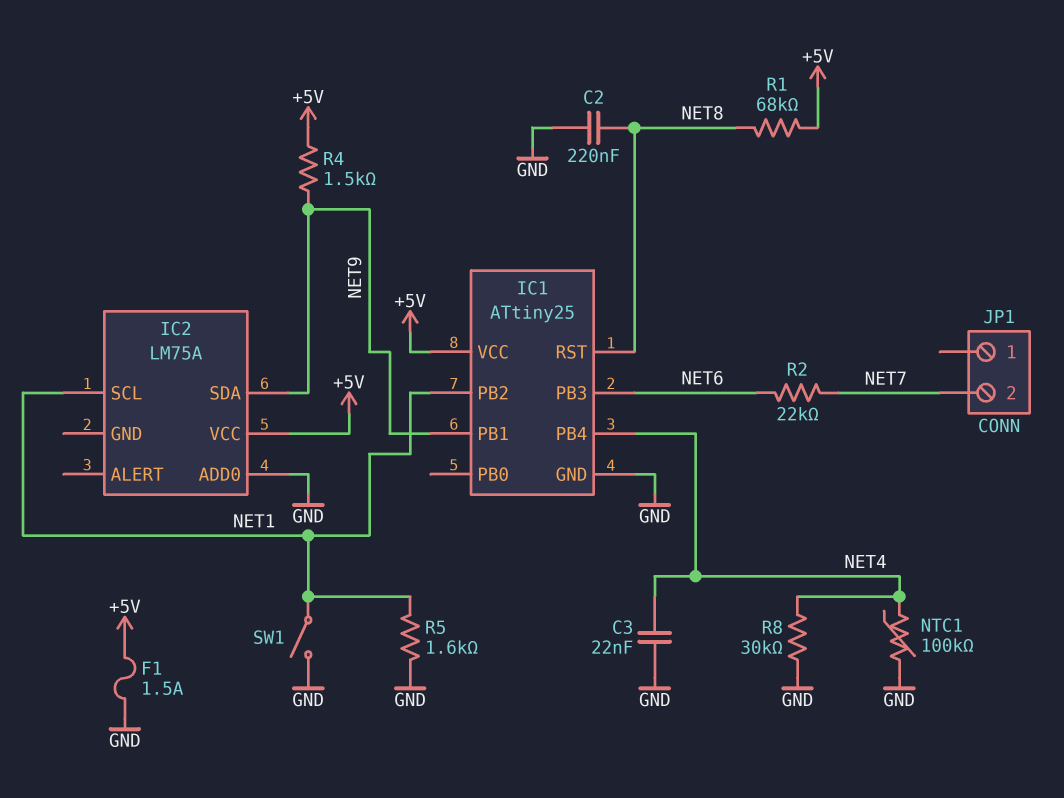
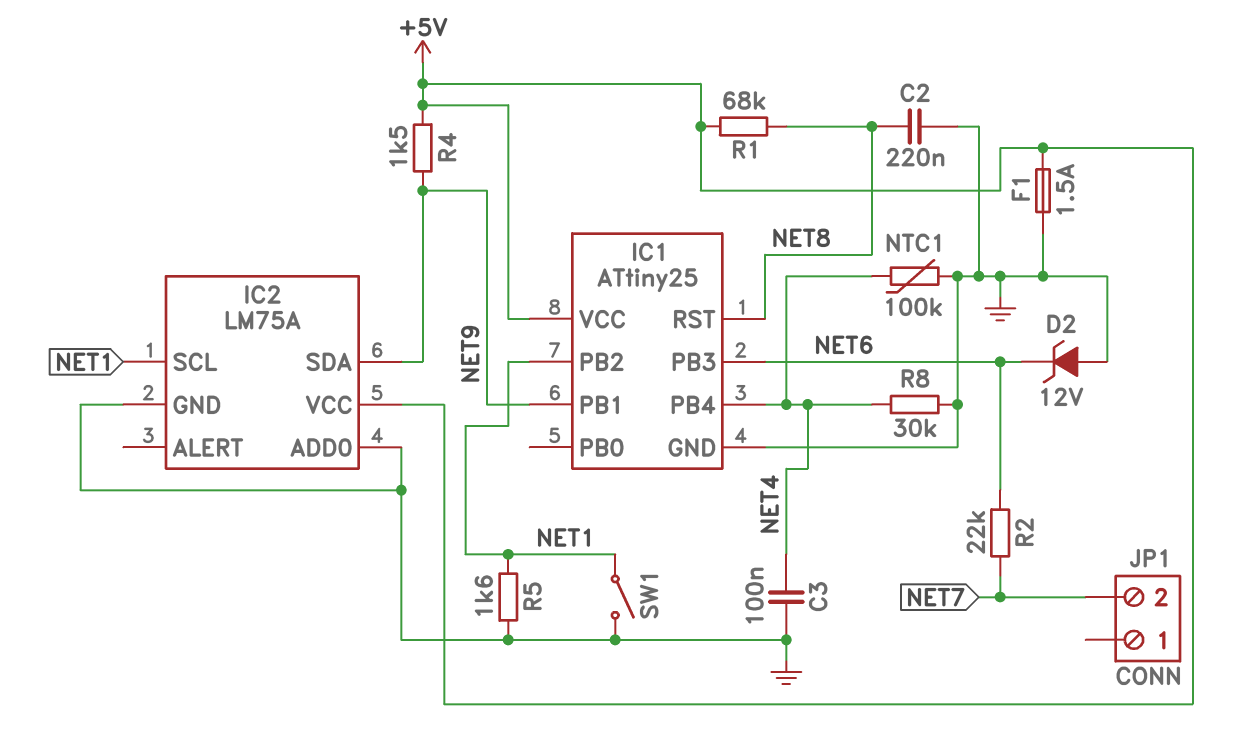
C3: 22nF (GND, NET4) -> 100nF (GND, NET4)
D2: none -> zener 12V (A GND, K NET6)
IC2 pin GND: none -> GND

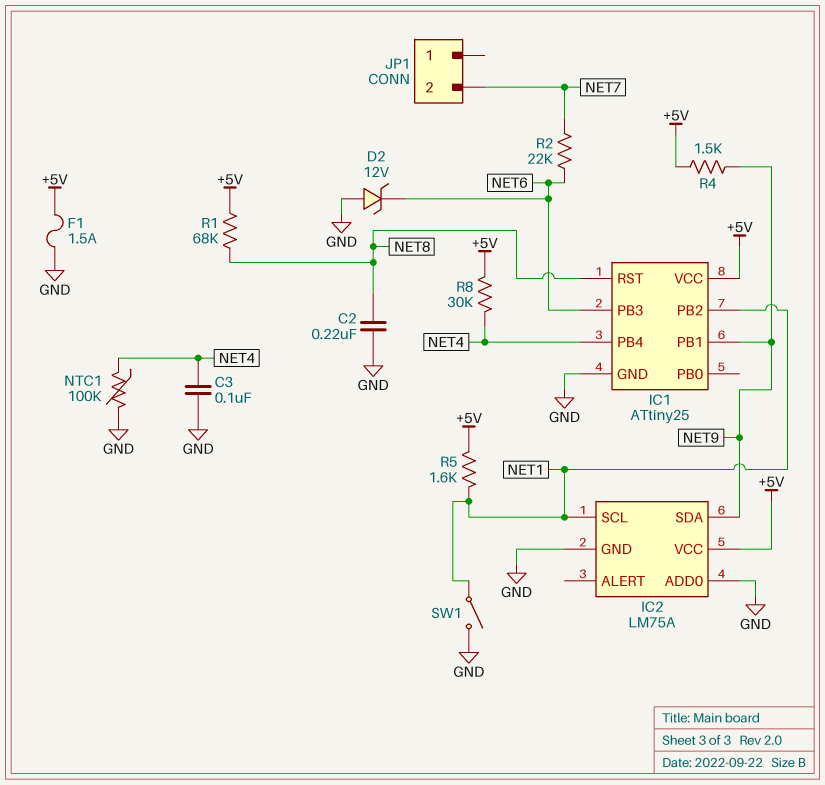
R5: 1.6k (GND, NET1) -> 1.6k (+5V, NET1)
R8: 30k (GND, NET4) -> 30k (+5V, NET4)

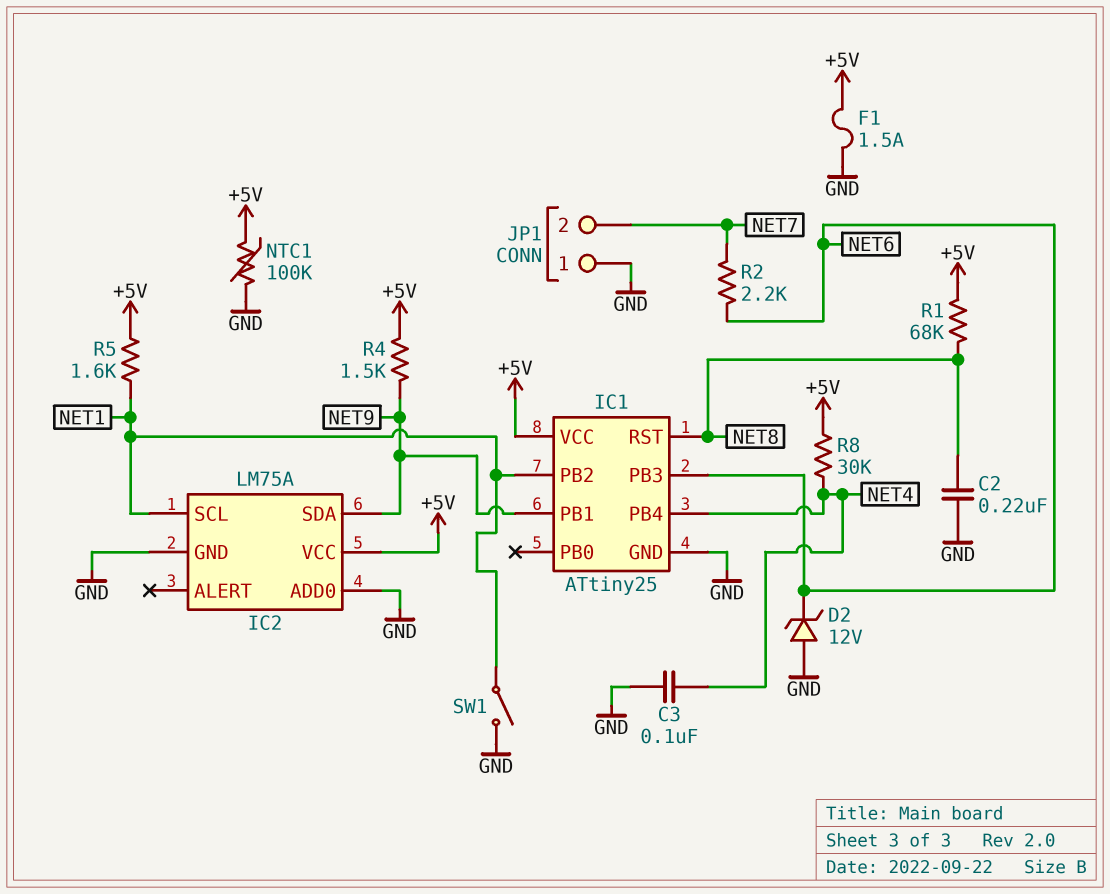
JP1 pin 1: none -> GND
NTC1: 100k (GND, NET4) -> 100k (+5V, GND)
R2: 22k (NET6, NET7) -> 2.2k (NET6, NET7)

